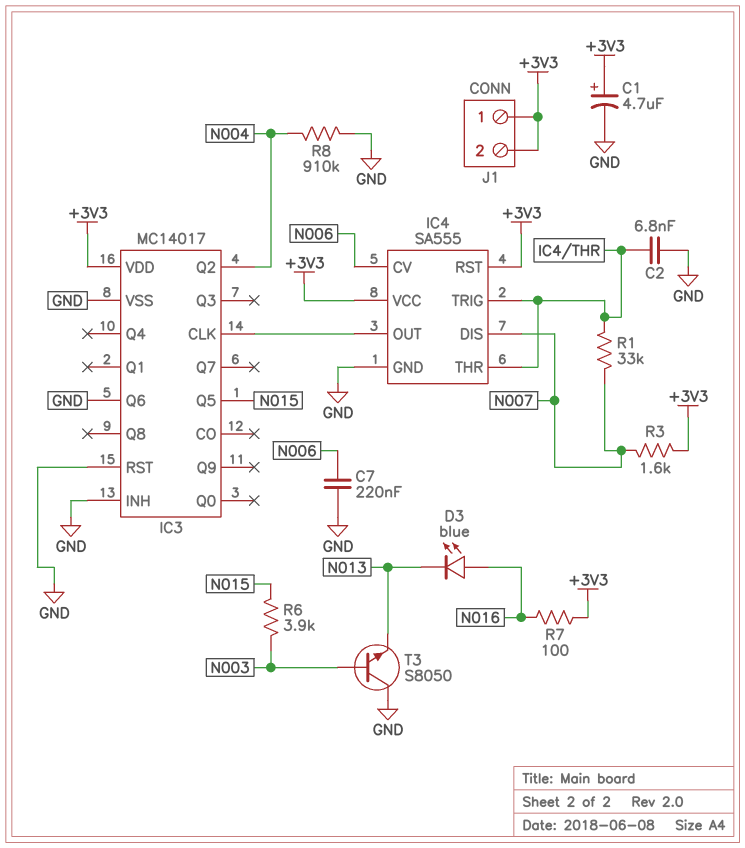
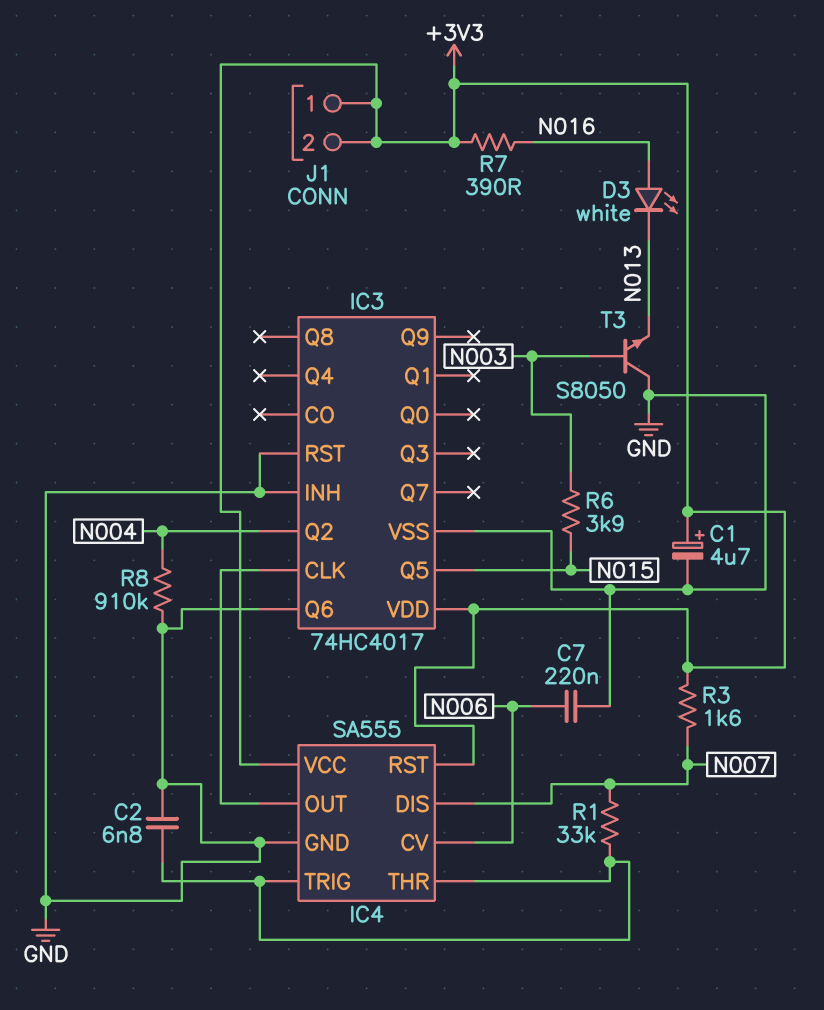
D3: LED blue (A N016, K N013) -> LED white (A N016, K N013)
IC3: MC14017 -> 74HC4017
R7: 100 (+3V3, N016) -> 390 (+3V3, N016)

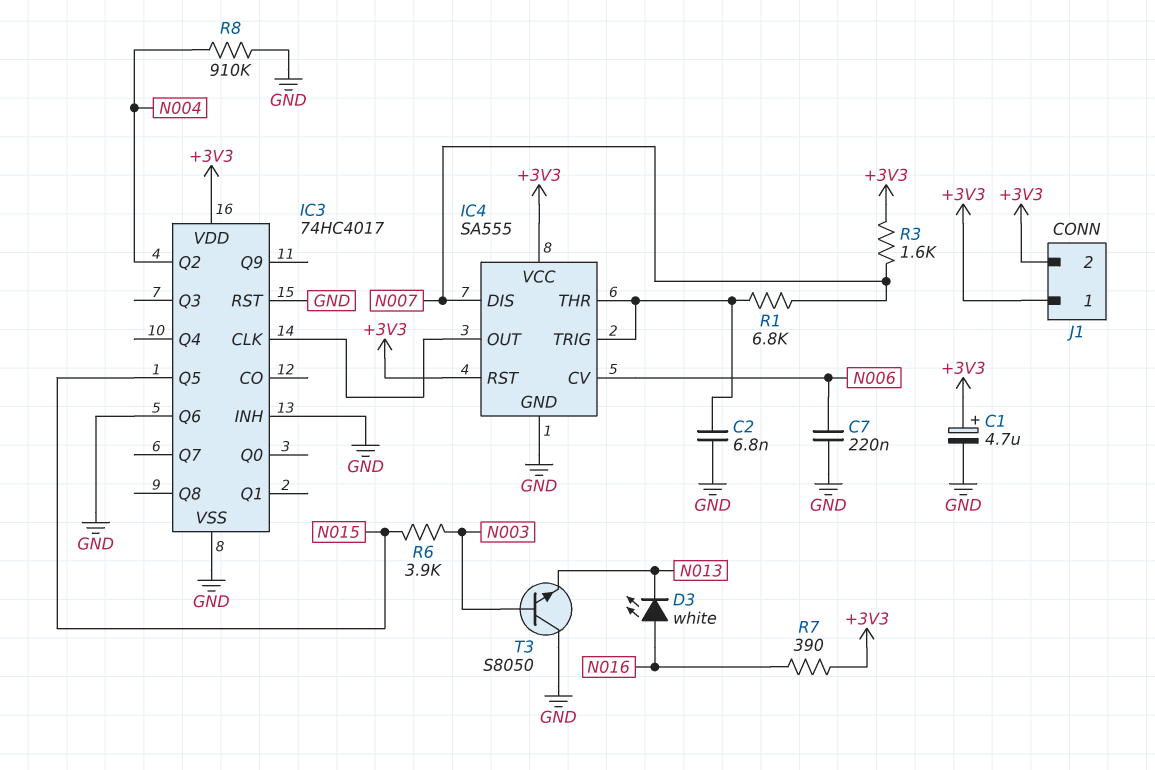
R1: 33k (IC4/THR, N007) -> 6.8k (IC4/THR, N007)

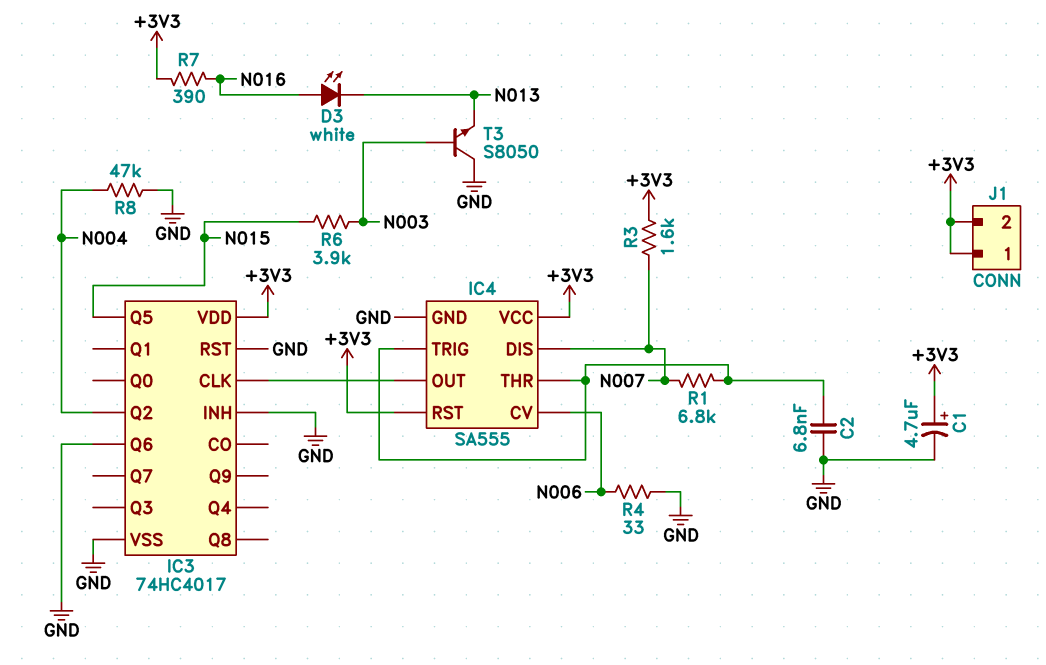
C7: 220nF (GND, N006) -> none
R4: none -> 33 (GND, N006)
R8: 910k (GND, N004) -> 47k (GND, N004)

